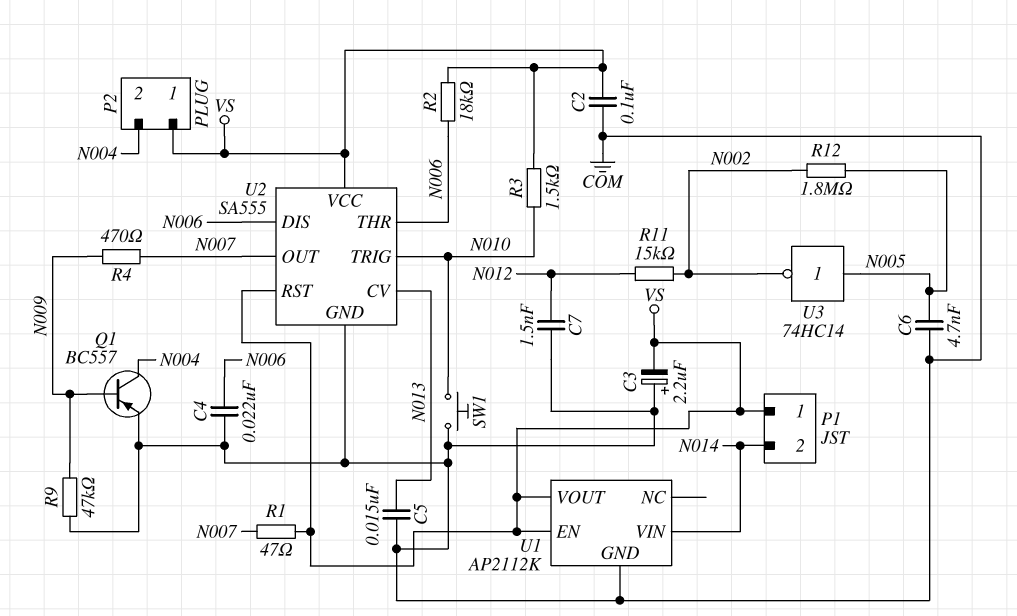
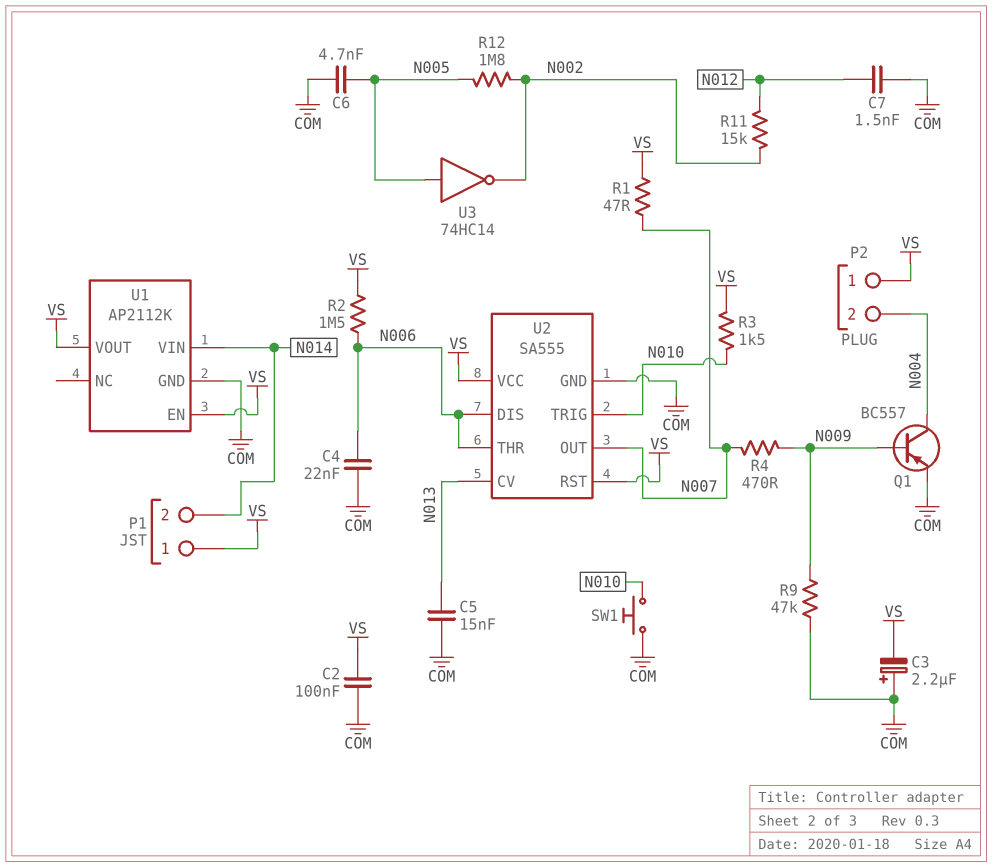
R2: 18k (N006, VS) -> 1.5M (N006, VS)

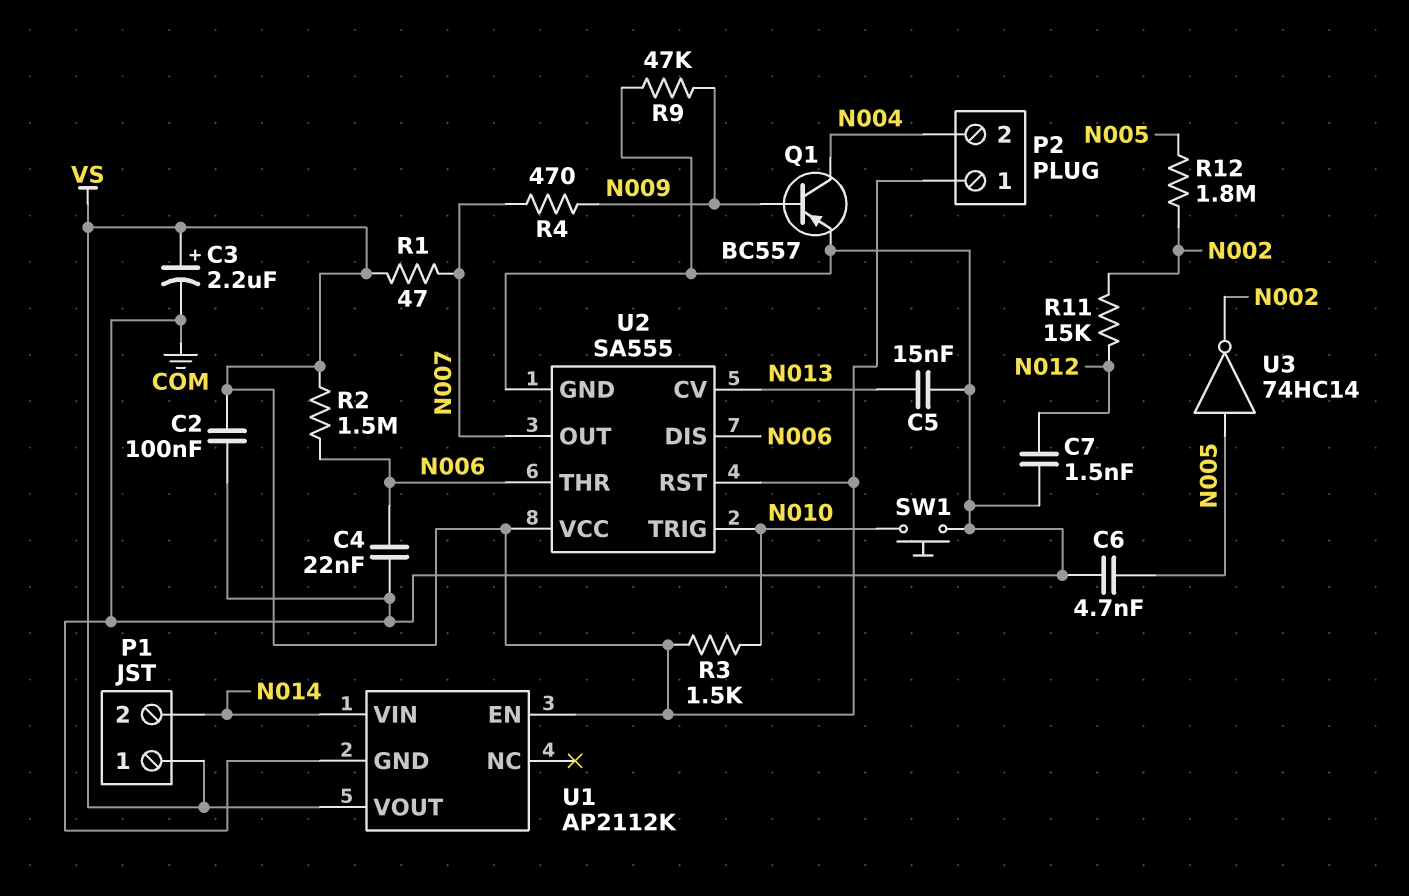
C3: 2.2uF (plus COM, minus VS) -> 2.2uF (plus VS, minus COM)

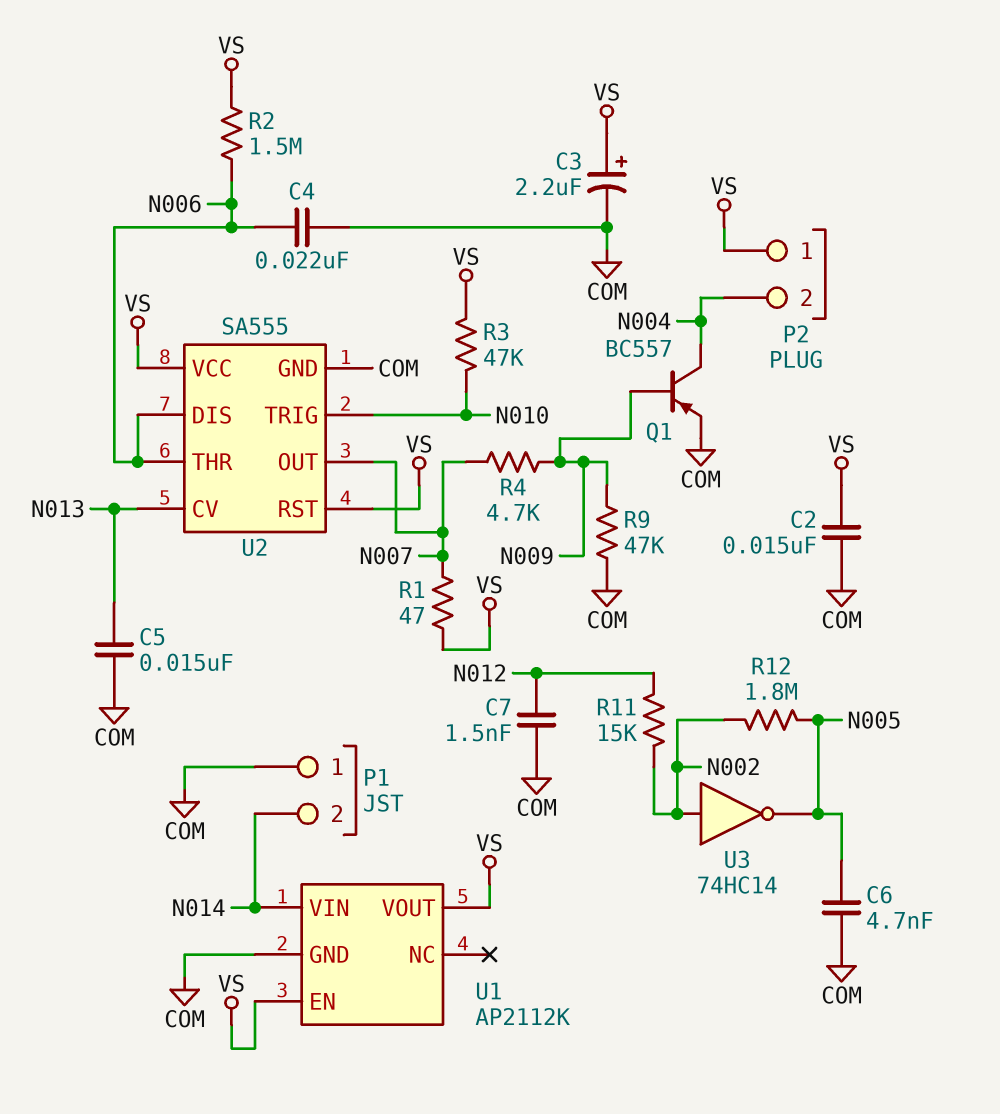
C2: 100nF (COM, VS) -> 15nF (COM, VS)
P1 pin 1: VS -> COM
R3: 1.5k (N010, VS) -> 47k (N010, VS)
R4: 470 (N007, N009) -> 4.7k (N007, N009)
SW1: button (COM, N010) -> none
U3: NOT 74HC14 (in N005, out N002) -> NOT 74HC14 (in N002, out N005)

